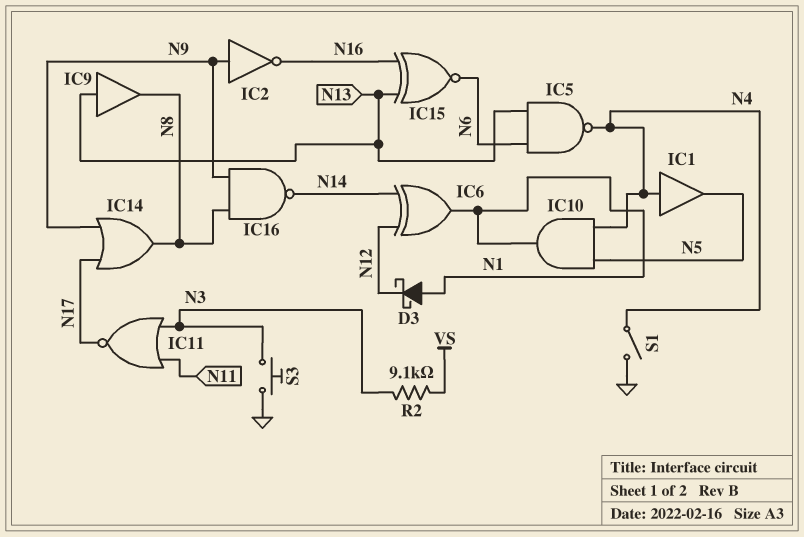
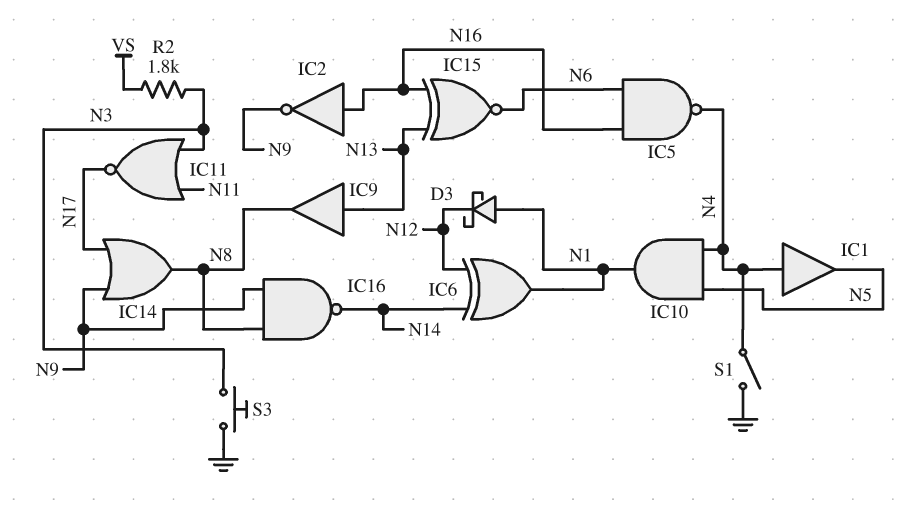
IC2: NOT (in N9, out N16) -> NOT (in N16, out N9)
IC5: NAND (in N6, in N13, out N4) -> NAND (in N6, in N16, out N4)
R2: 9.1k (N3, VS) -> 1.8k (N3, VS)

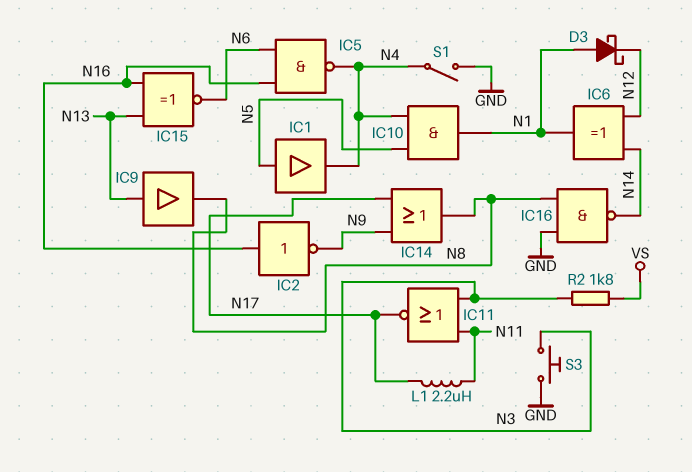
IC1: buffer (in N4, out N5) -> buffer (in N5, out N4)
IC16: NAND (in N8, in N9, out N14) -> NAND (in GND, in N8, out N14)
L1: none -> 2.2uH (N11, N17)

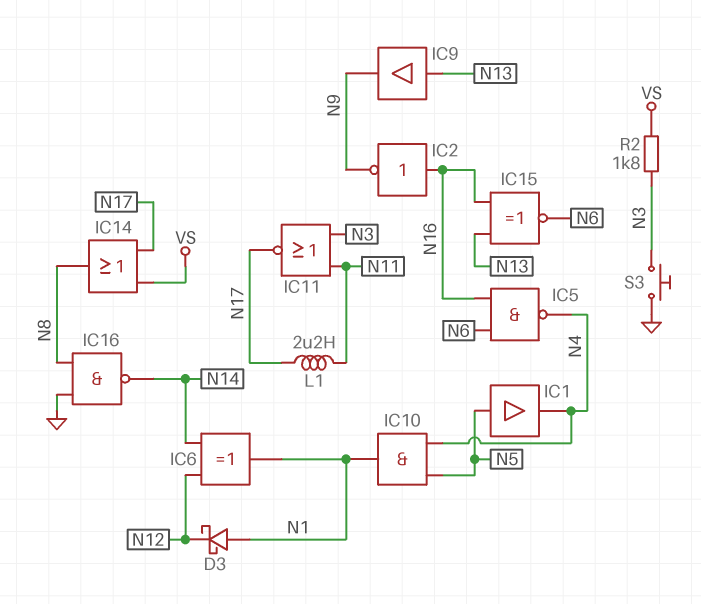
IC9: buffer (in N13, out N8) -> buffer (in N13, out N9)
IC14: OR (in N9, in N17, out N8) -> OR (in N17, in VS, out N8)
S1: switch (GND, N4) -> none

